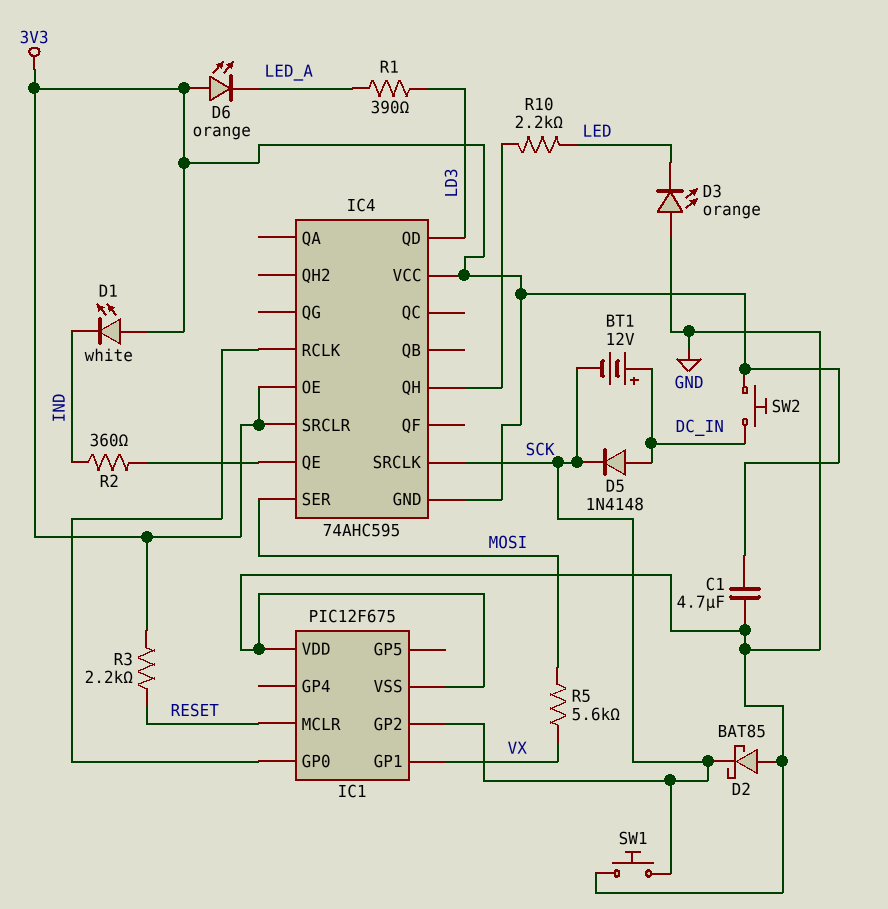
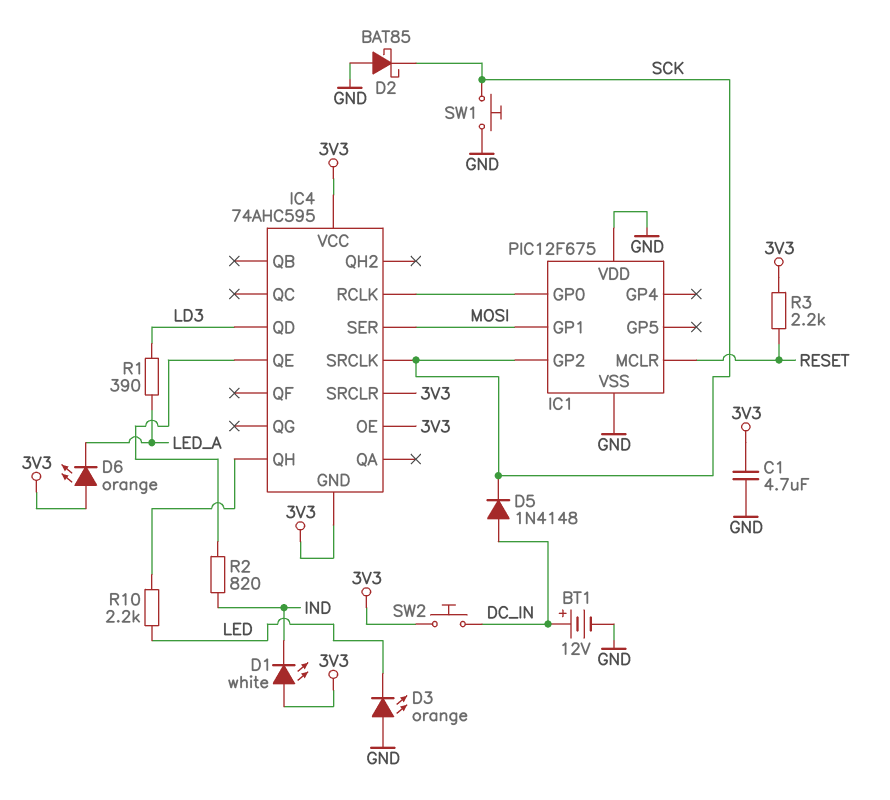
BT1: 12V (plus DC_IN, minus SCK) -> 12V (plus DC_IN, minus GND)
IC1 pin GP1: VX -> MOSI
R2: 360 (IC4/QE, IND) -> 820 (IC4/QE, IND)
R5: 5.6k (MOSI, VX) -> none

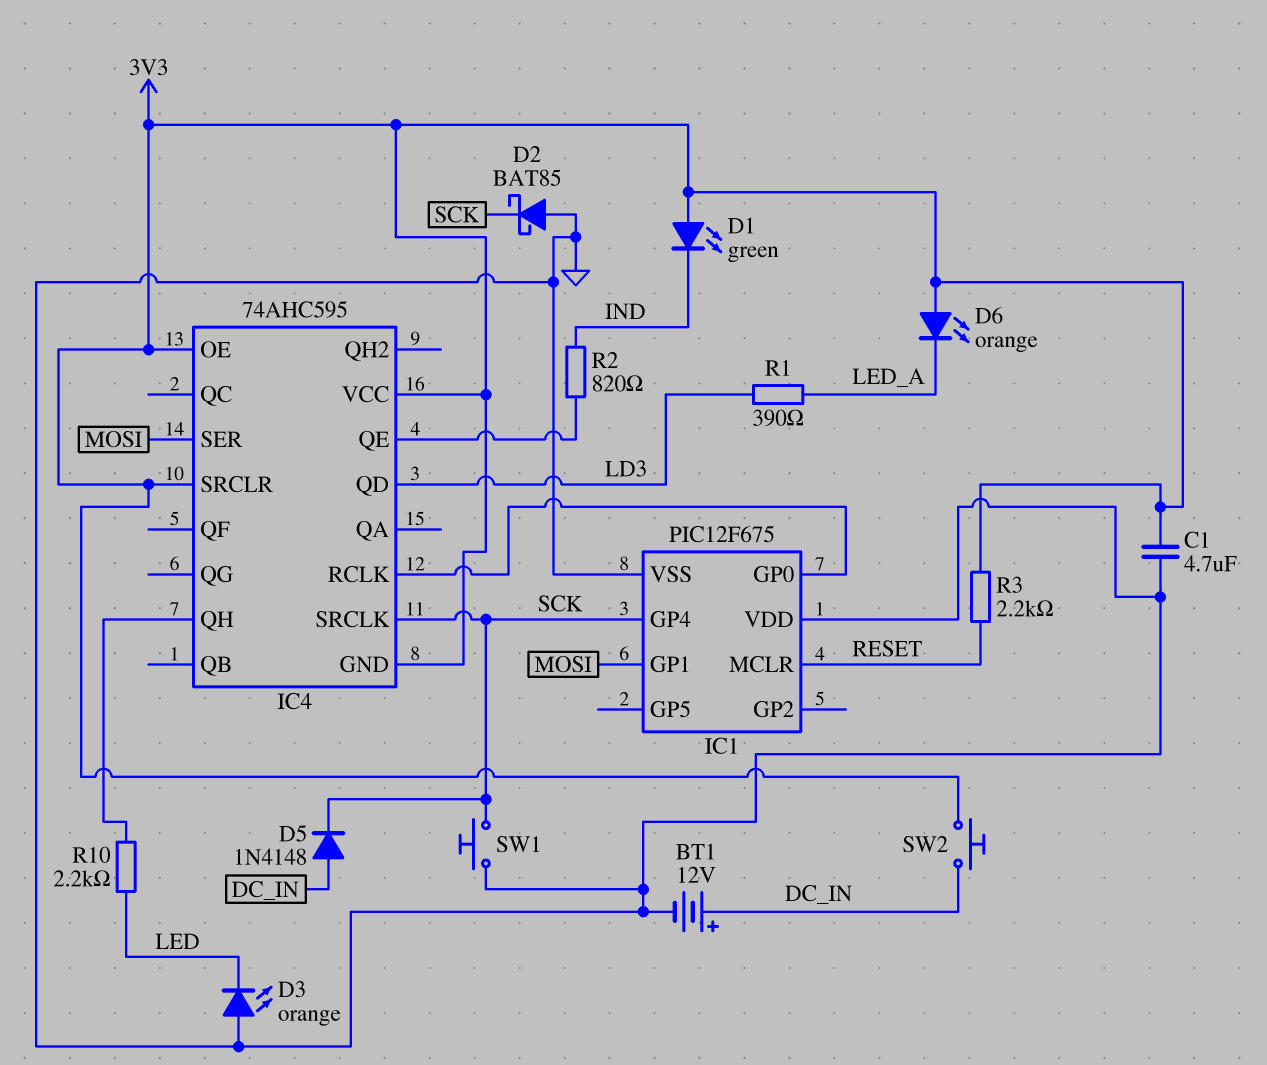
D1: LED white (A 3V3, K IND) -> LED green (A 3V3, K IND)
IC1 pin GP2: SCK -> none
IC1 pin GP4: none -> SCK

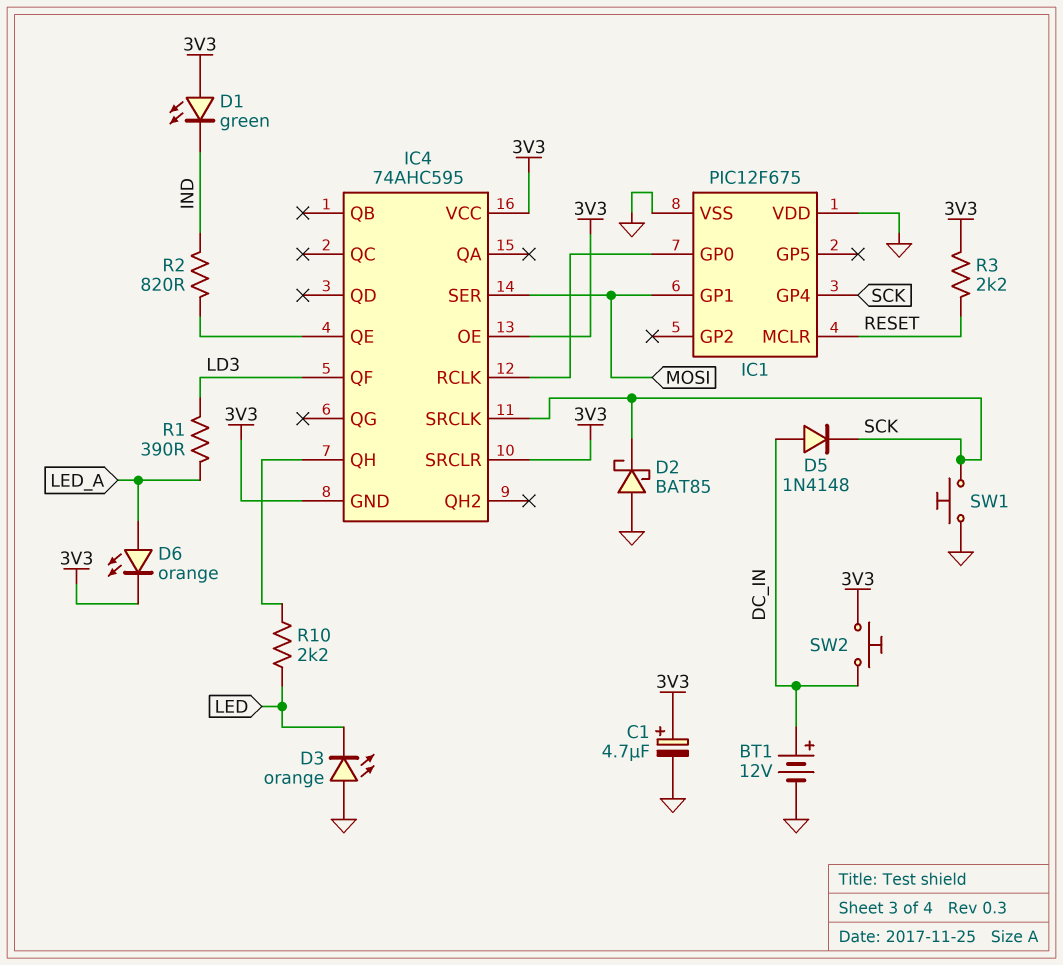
C1: 4.7uF (3V3, GND) -> 4.7uF (plus 3V3, minus GND)
D6: LED orange (A 3V3, K LED_A) -> LED orange (A LED_A, K 3V3)
IC4 pin QD: LD3 -> none
IC4 pin QF: none -> LD3

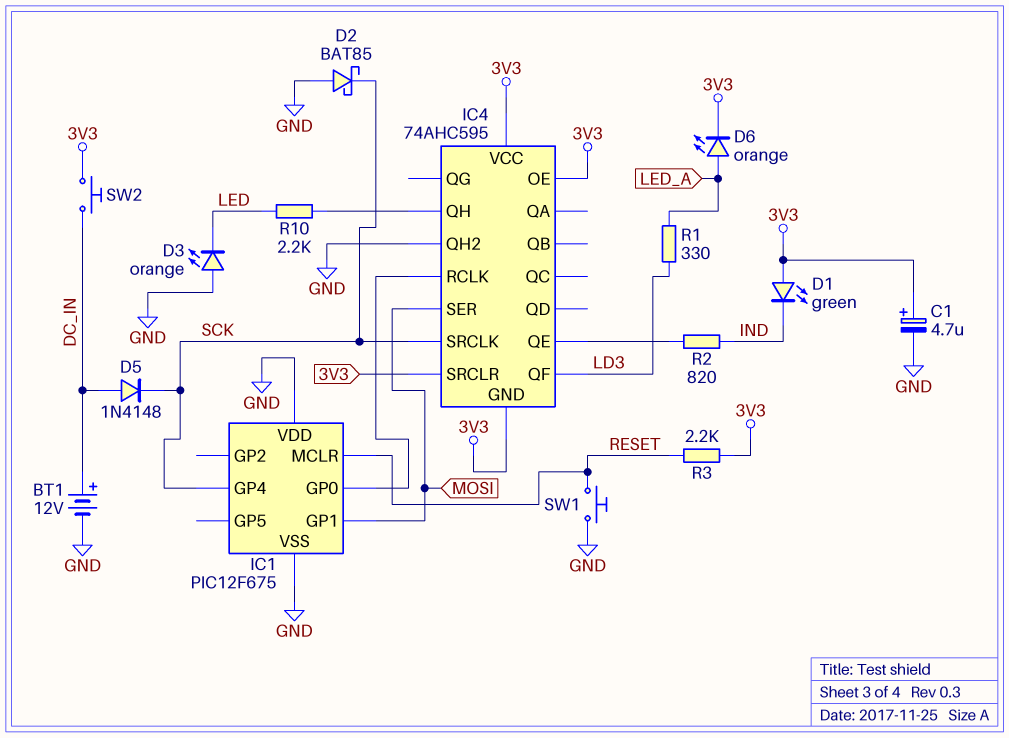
IC4 pin QH2: none -> GND
R1: 390 (LD3, LED_A) -> 330 (LD3, LED_A)
SW1: button (GND, SCK) -> button (GND, RESET)

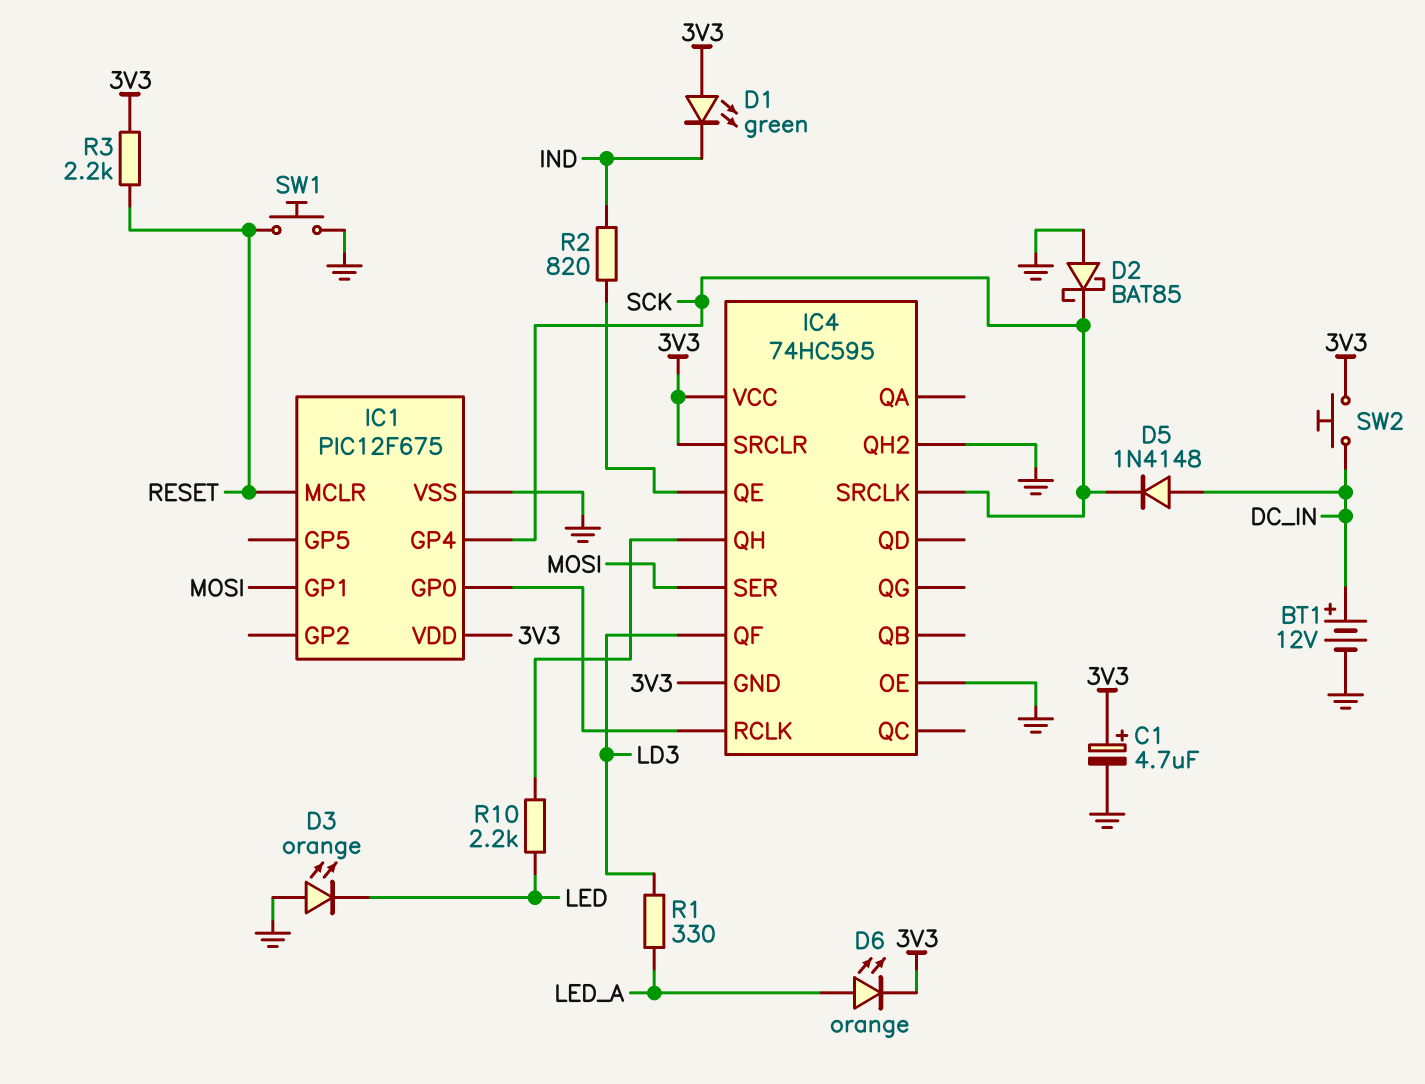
IC1 pin VDD: GND -> 3V3
IC4: 74AHC595 -> 74HC595
IC4 pin OE: 3V3 -> GND

